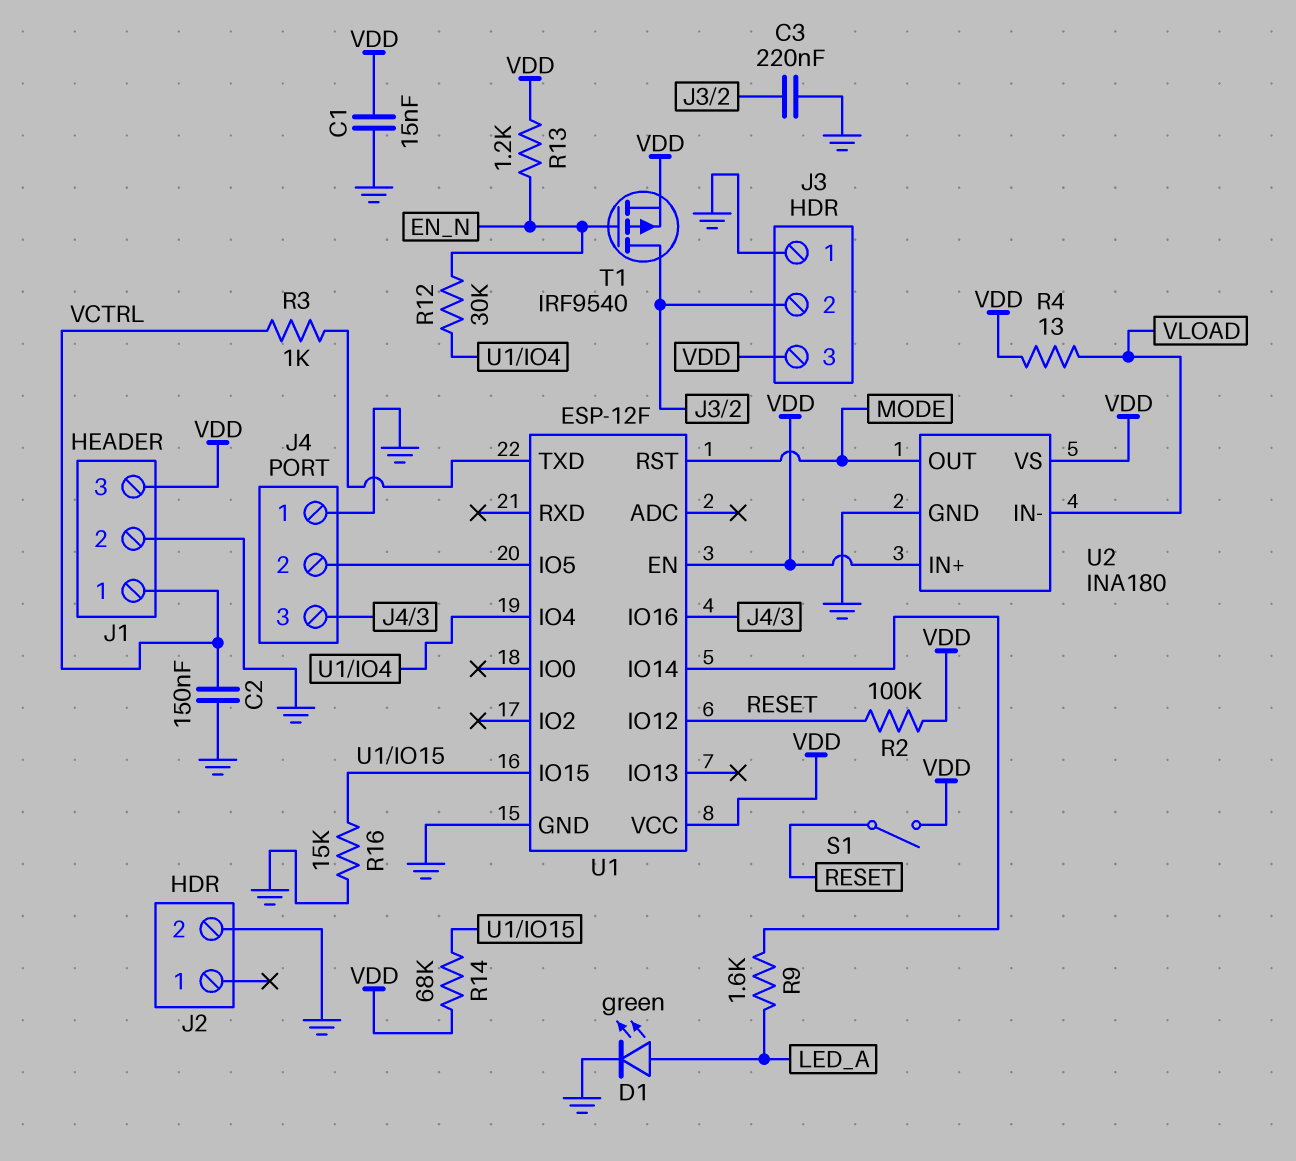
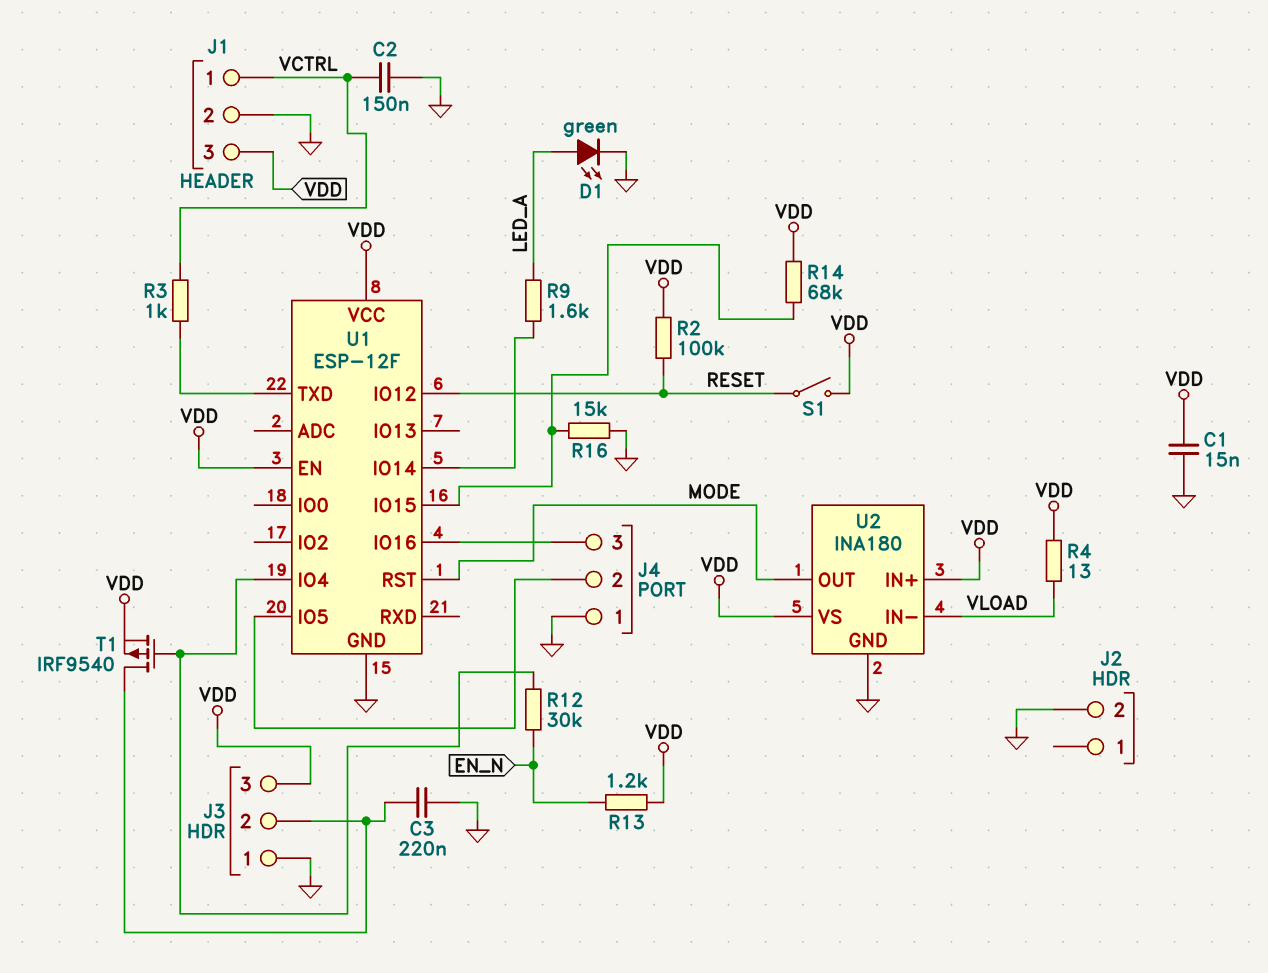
T1: PMOS IRF9540 (G EN_N, D J3/2, S VDD) -> PMOS IRF9540 (G U1/IO4, D J3/2, S VDD)

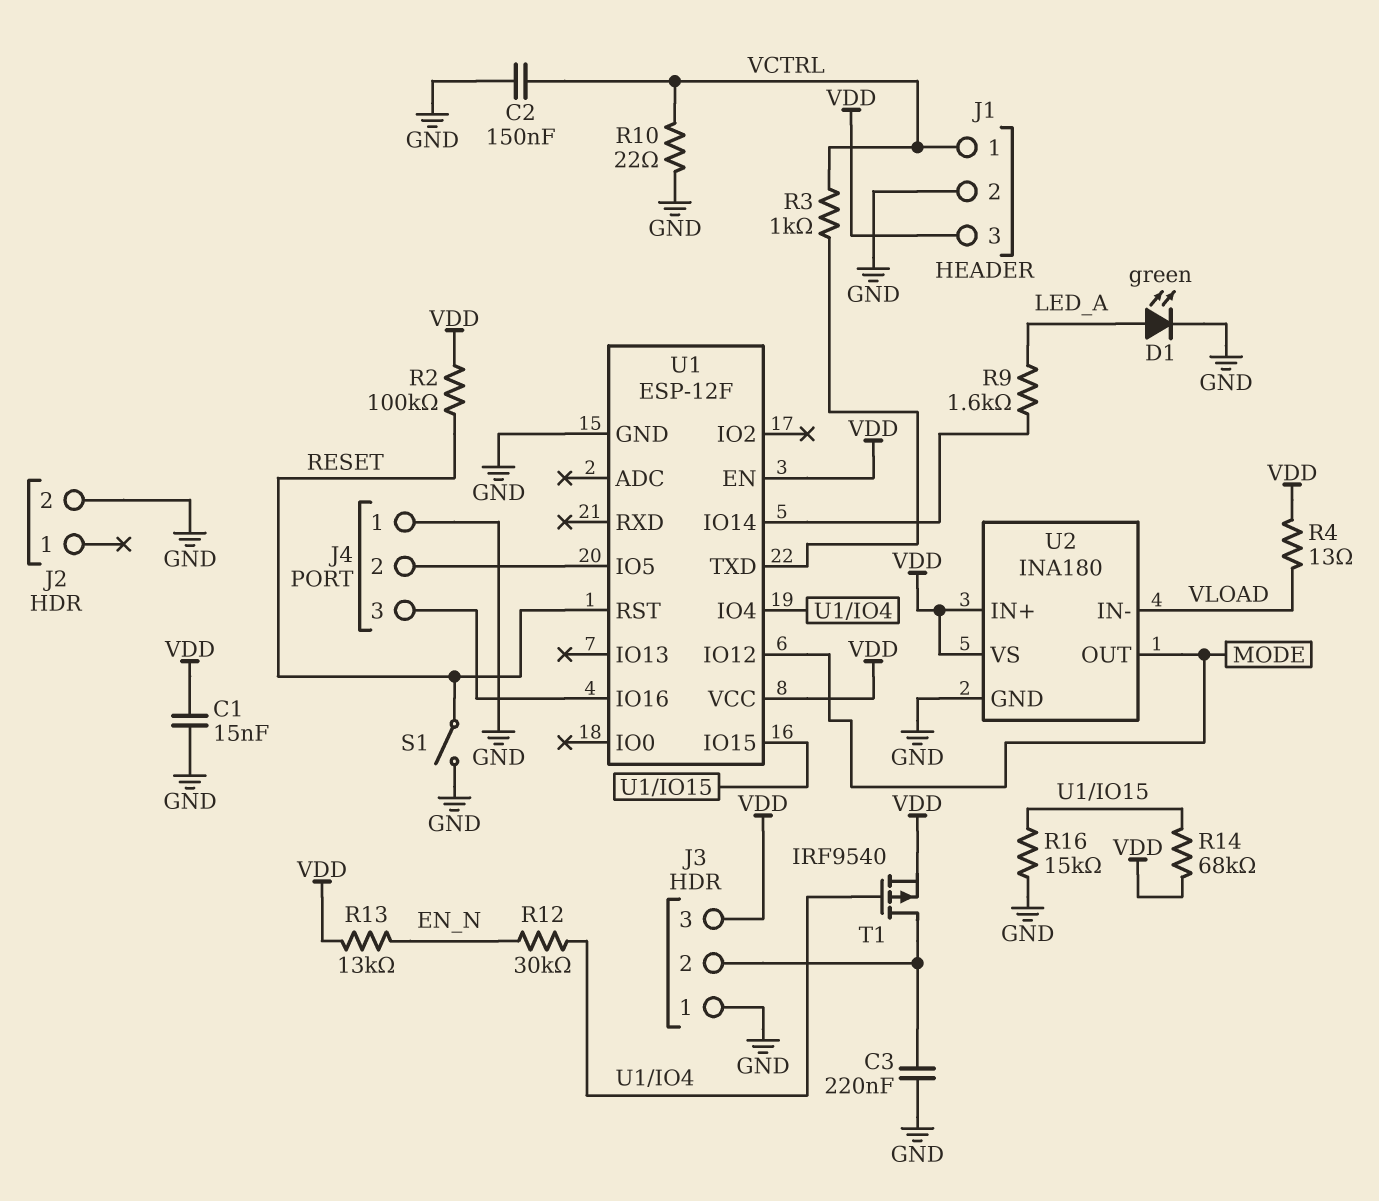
R10: none -> 22 (GND, VCTRL)
R13: 1.2k (EN_N, VDD) -> 13k (EN_N, VDD)
S1: switch (RESET, VDD) -> switch (GND, RESET)
U1 pin IO12: RESET -> MODE
U1 pin RST: MODE -> RESET

